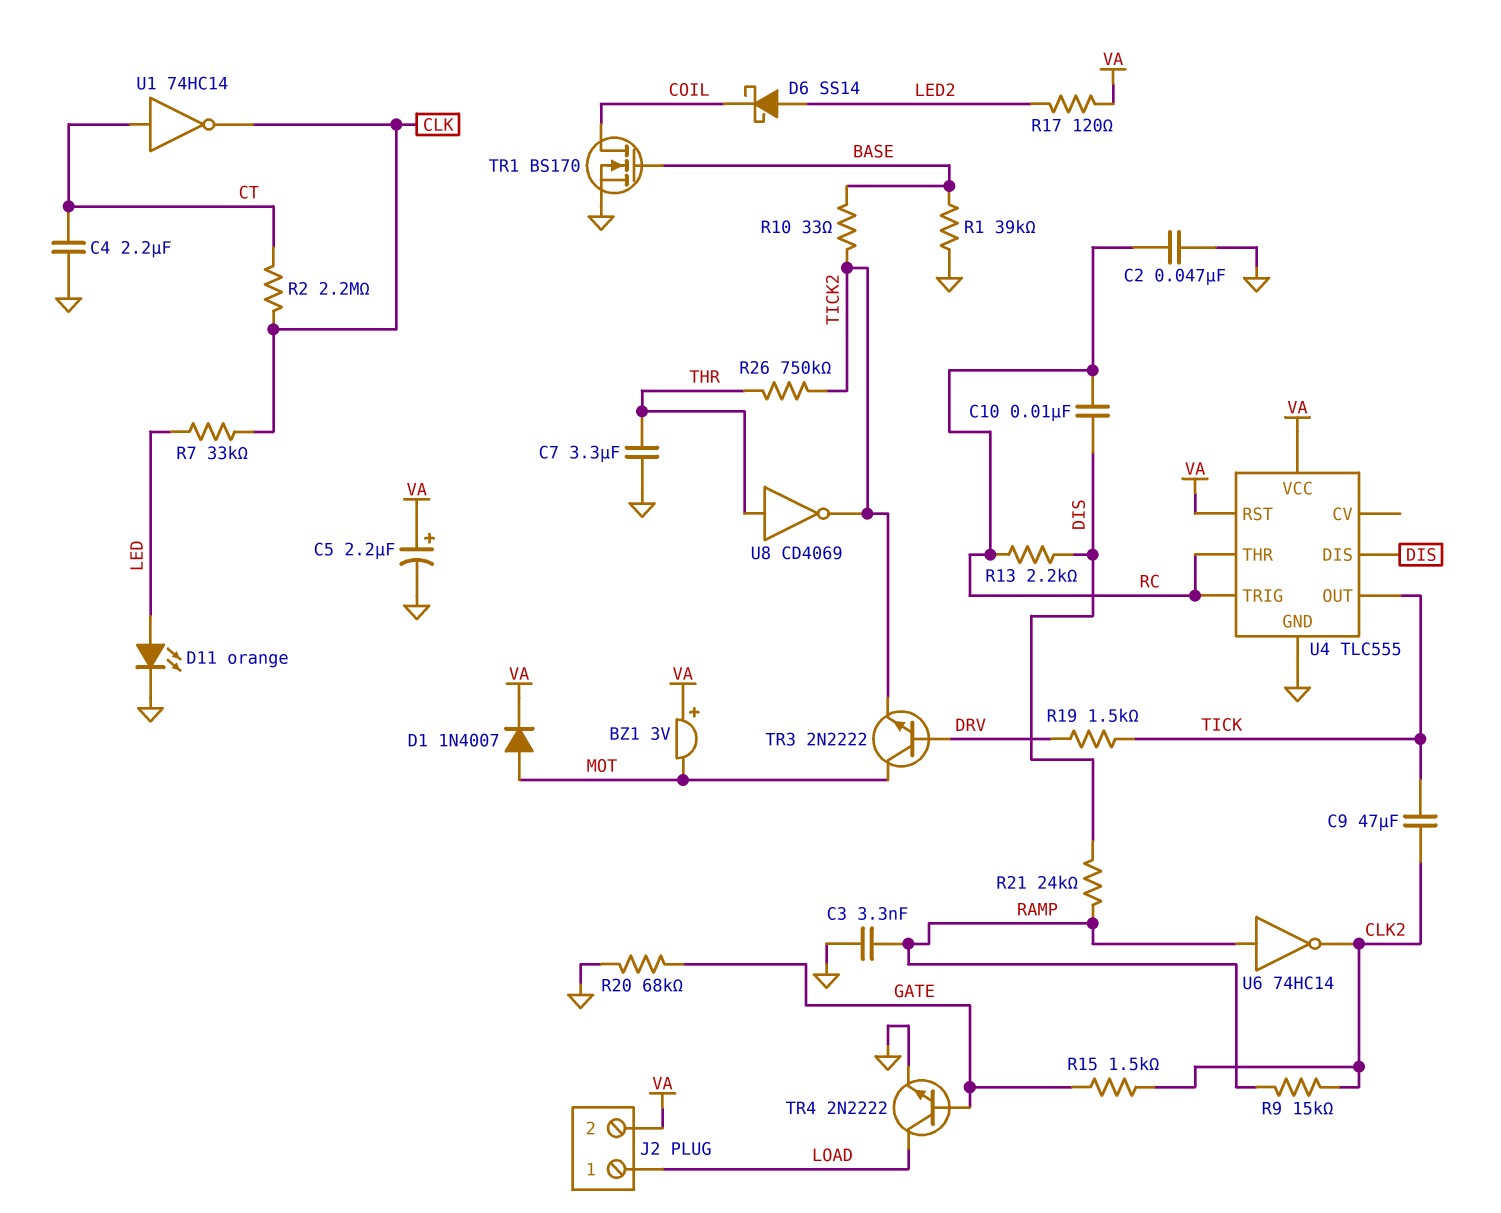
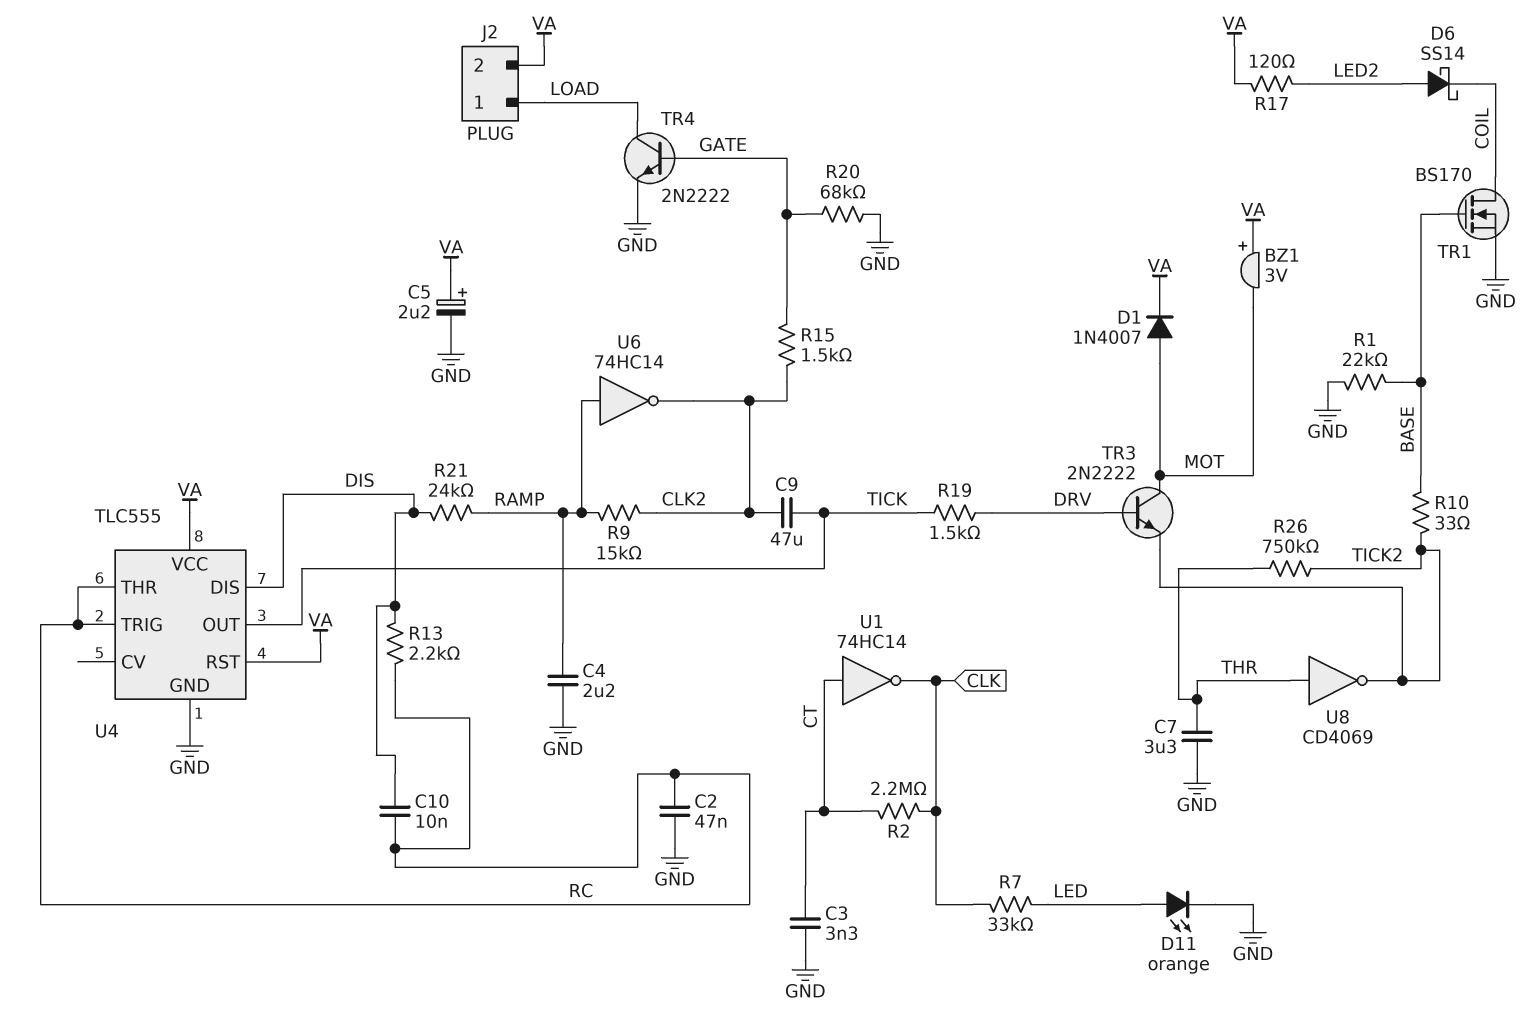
C3: 3.3nF (GND, RAMP) -> 3.3nF (CT, GND)
C4: 2.2uF (CT, GND) -> 2.2uF (GND, RAMP)
R1: 39k (BASE, GND) -> 22k (BASE, GND)

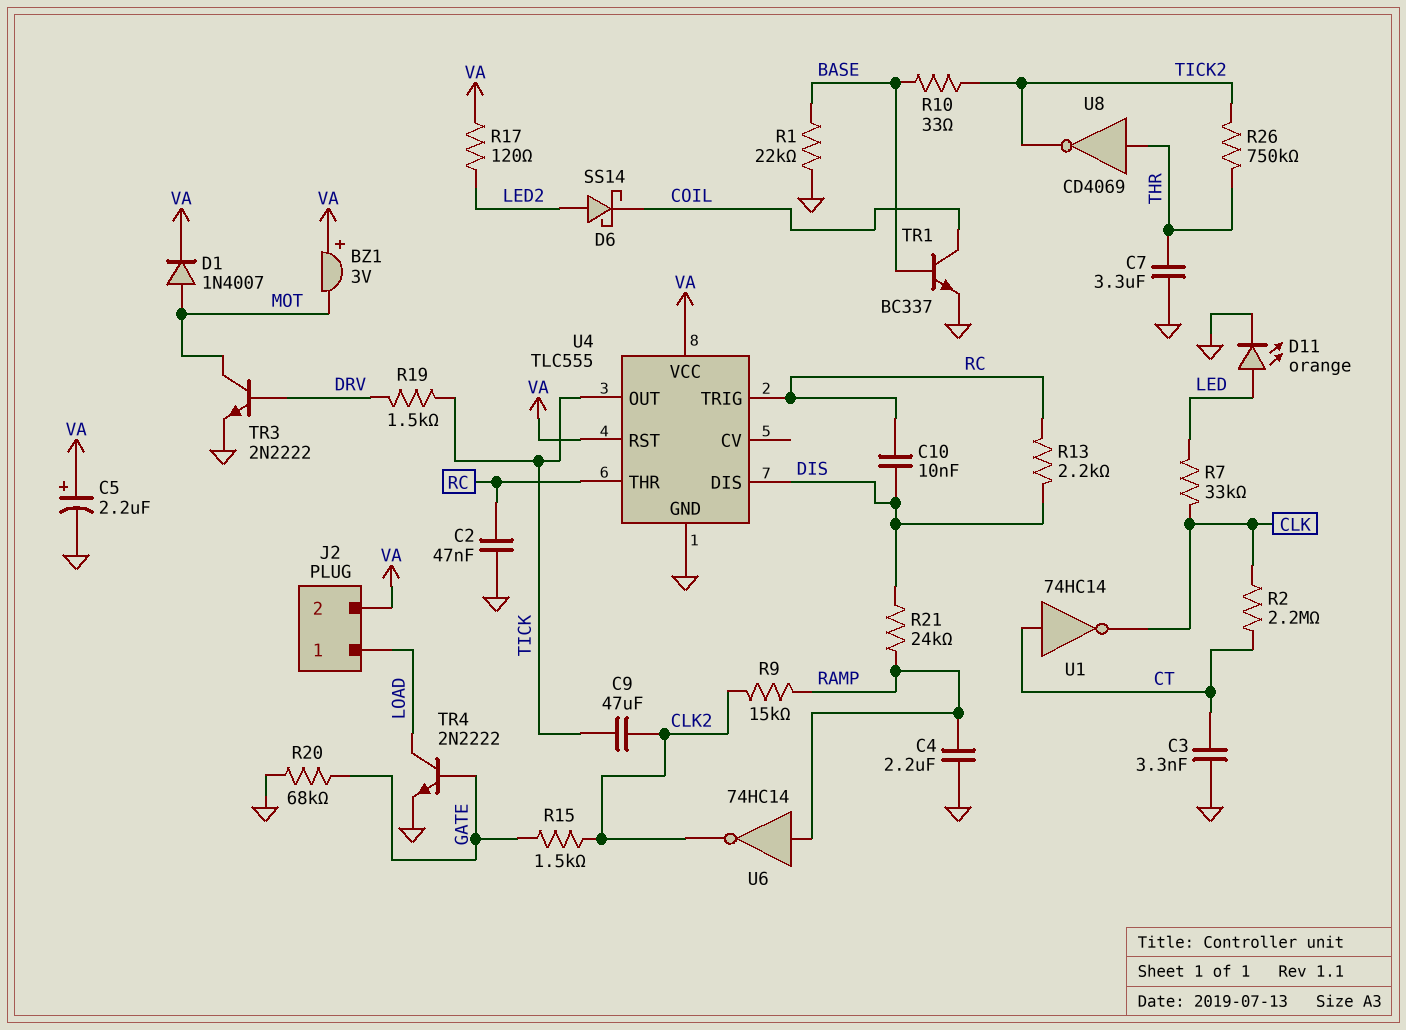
TR1: NMOS BS170 (G BASE, D COIL, S GND) -> NPN BC337 (B BASE, C COIL, E GND)
TR3: NPN 2N2222 (B DRV, C MOT, E TICK2) -> NPN 2N2222 (B DRV, C MOT, E GND)

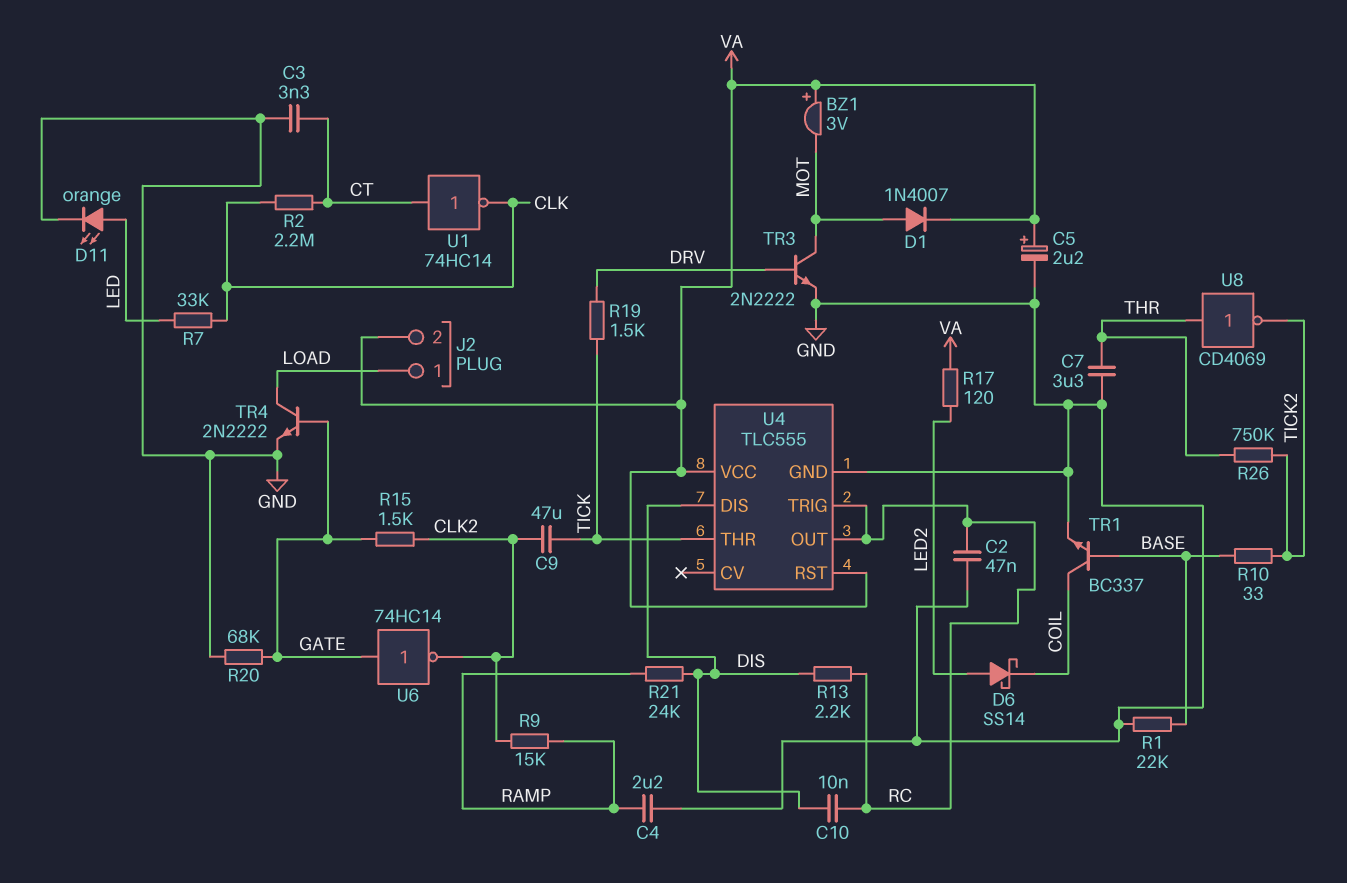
U4 pin OUT: TICK -> RC
U4 pin THR: RC -> TICK
U6: NOT 74HC14 (in RAMP, out CLK2) -> NOT 74HC14 (in GATE, out CLK2)

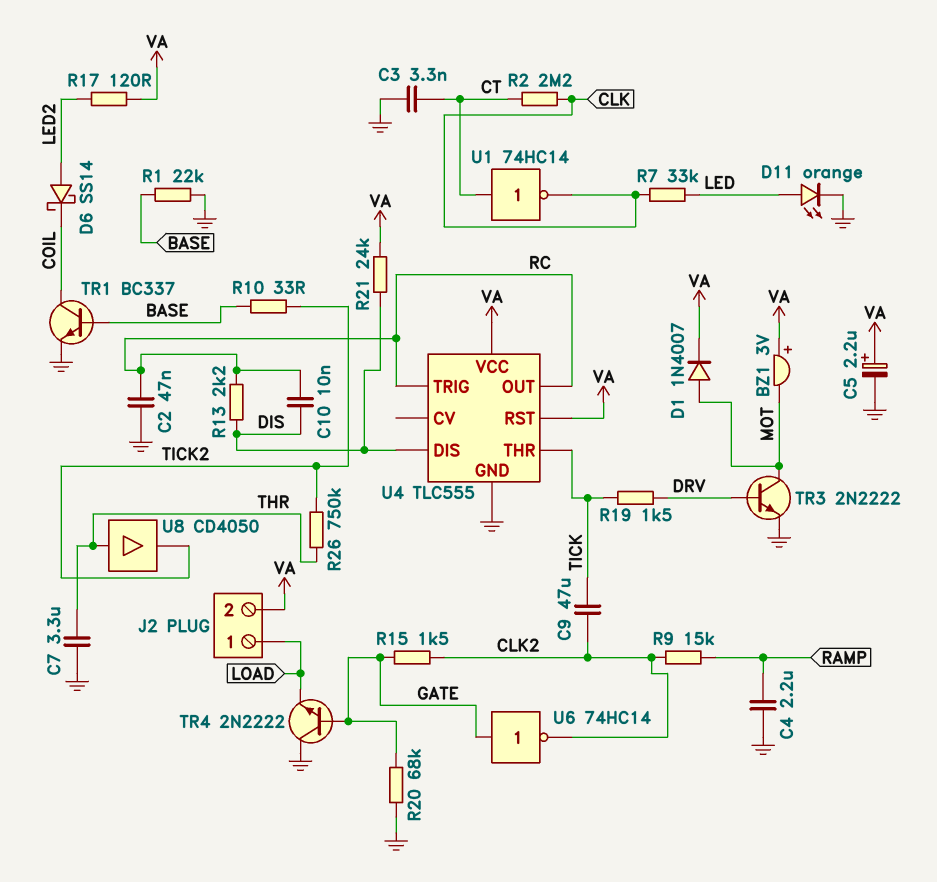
R21: 24k (DIS, RAMP) -> 24k (DIS, VA)
TR4: NPN 2N2222 (B GATE, C LOAD, E GND) -> NPN 2N2222 (B GATE, C GND, E LOAD)
U8: NOT CD4069 (in THR, out TICK2) -> buffer CD4050 (in THR, out TICK2)

